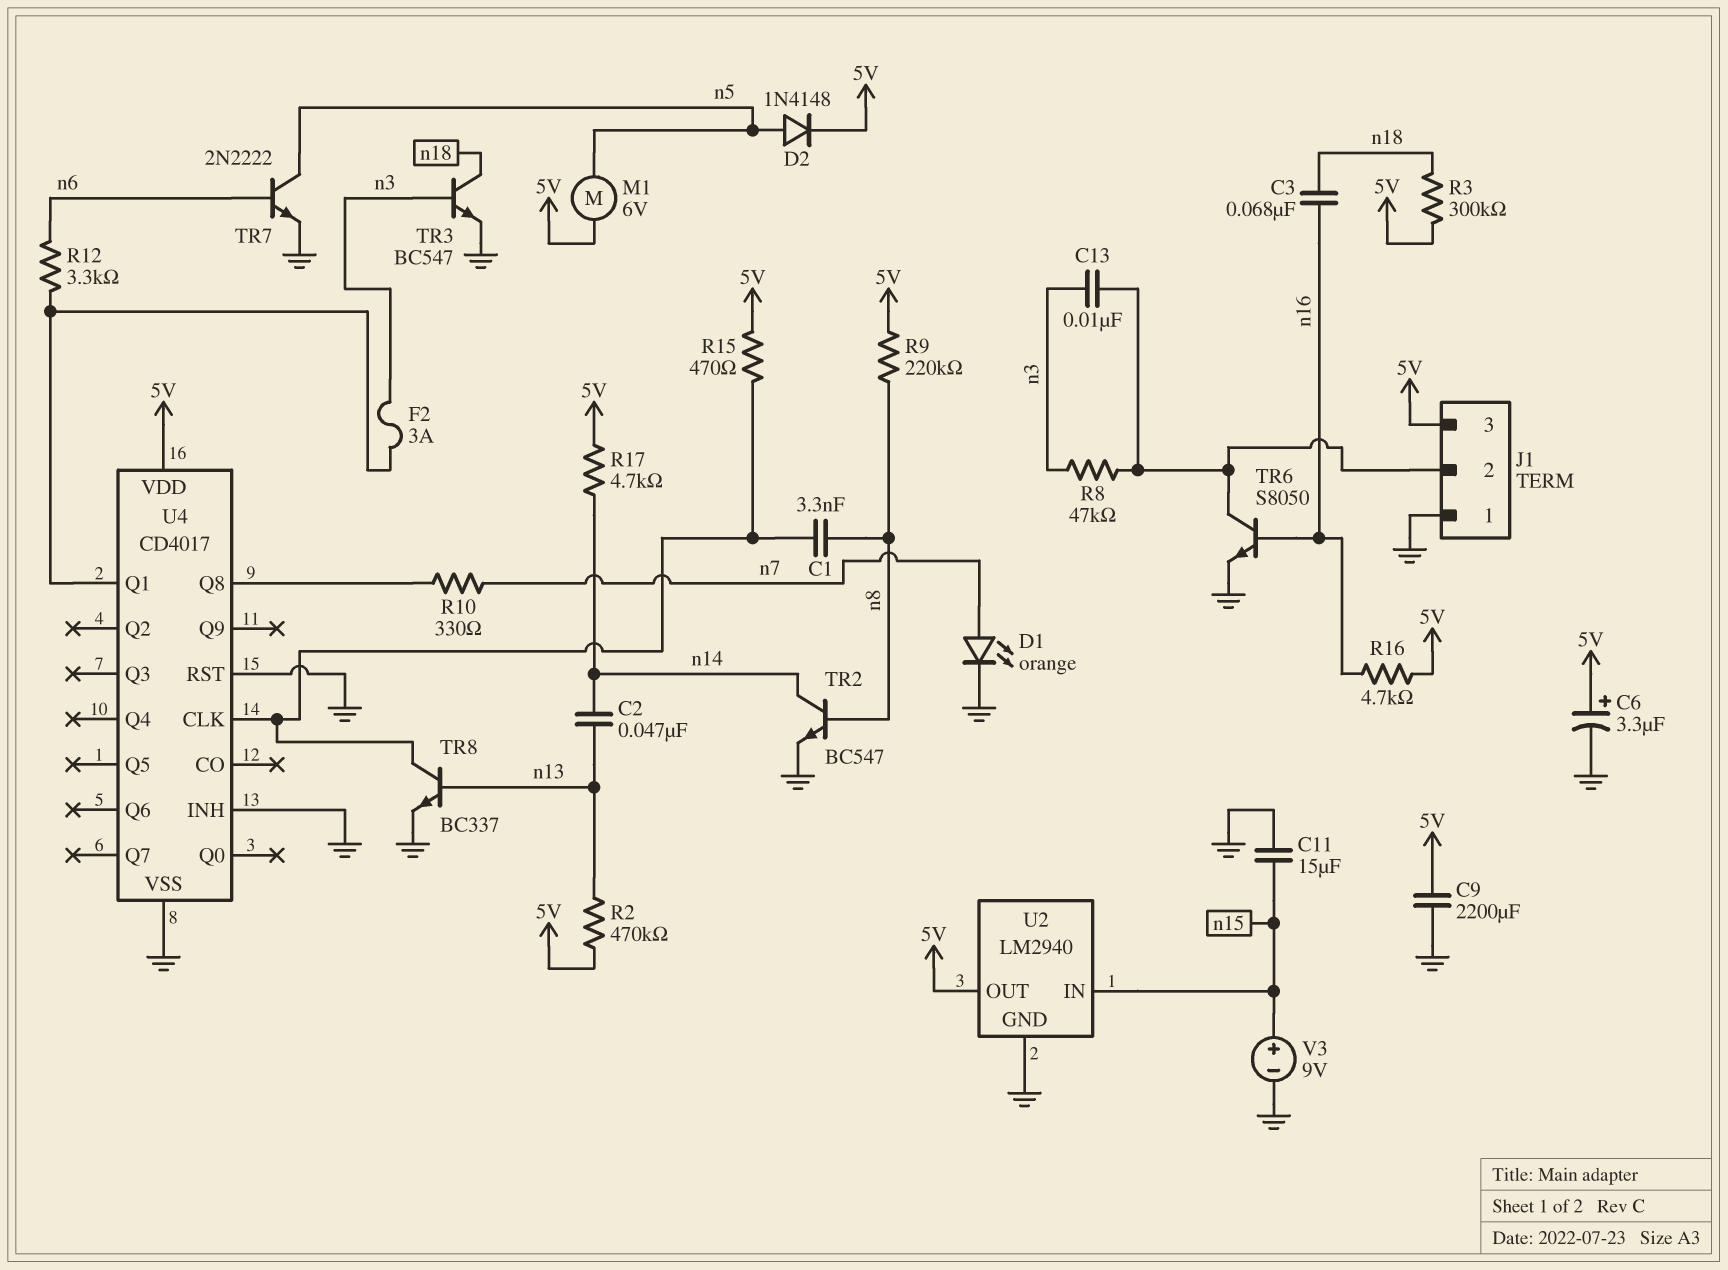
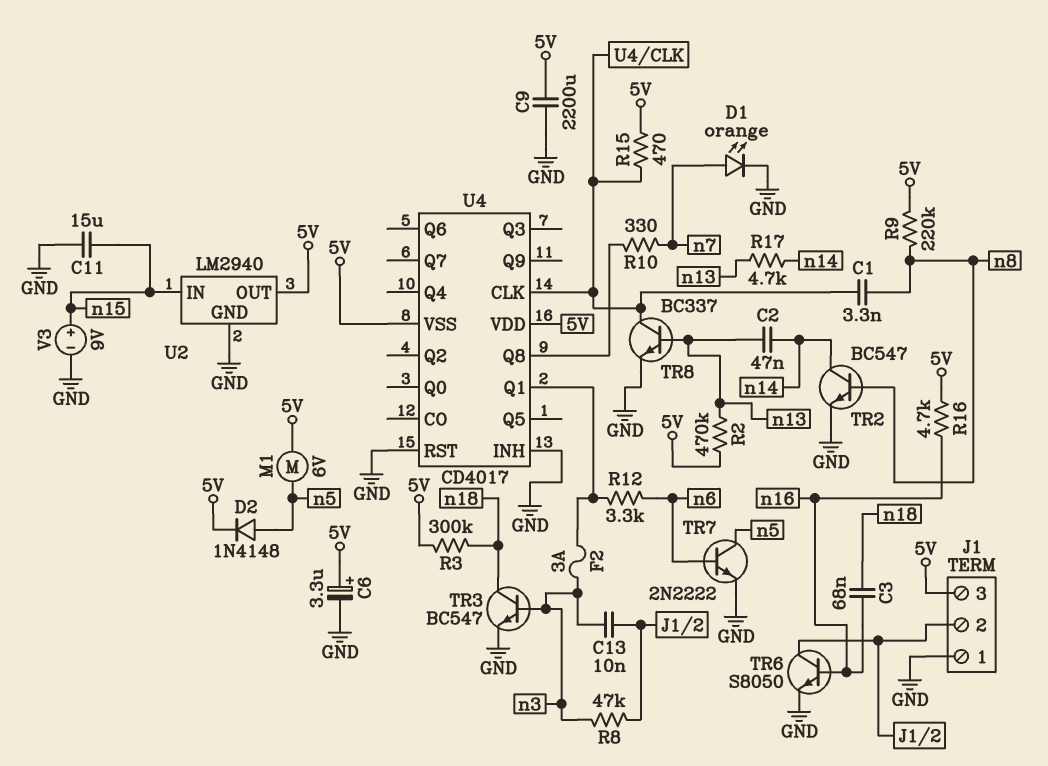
R17: 4.7k (5V, n14) -> 4.7k (n13, n14)
U4 pin VSS: GND -> 5V

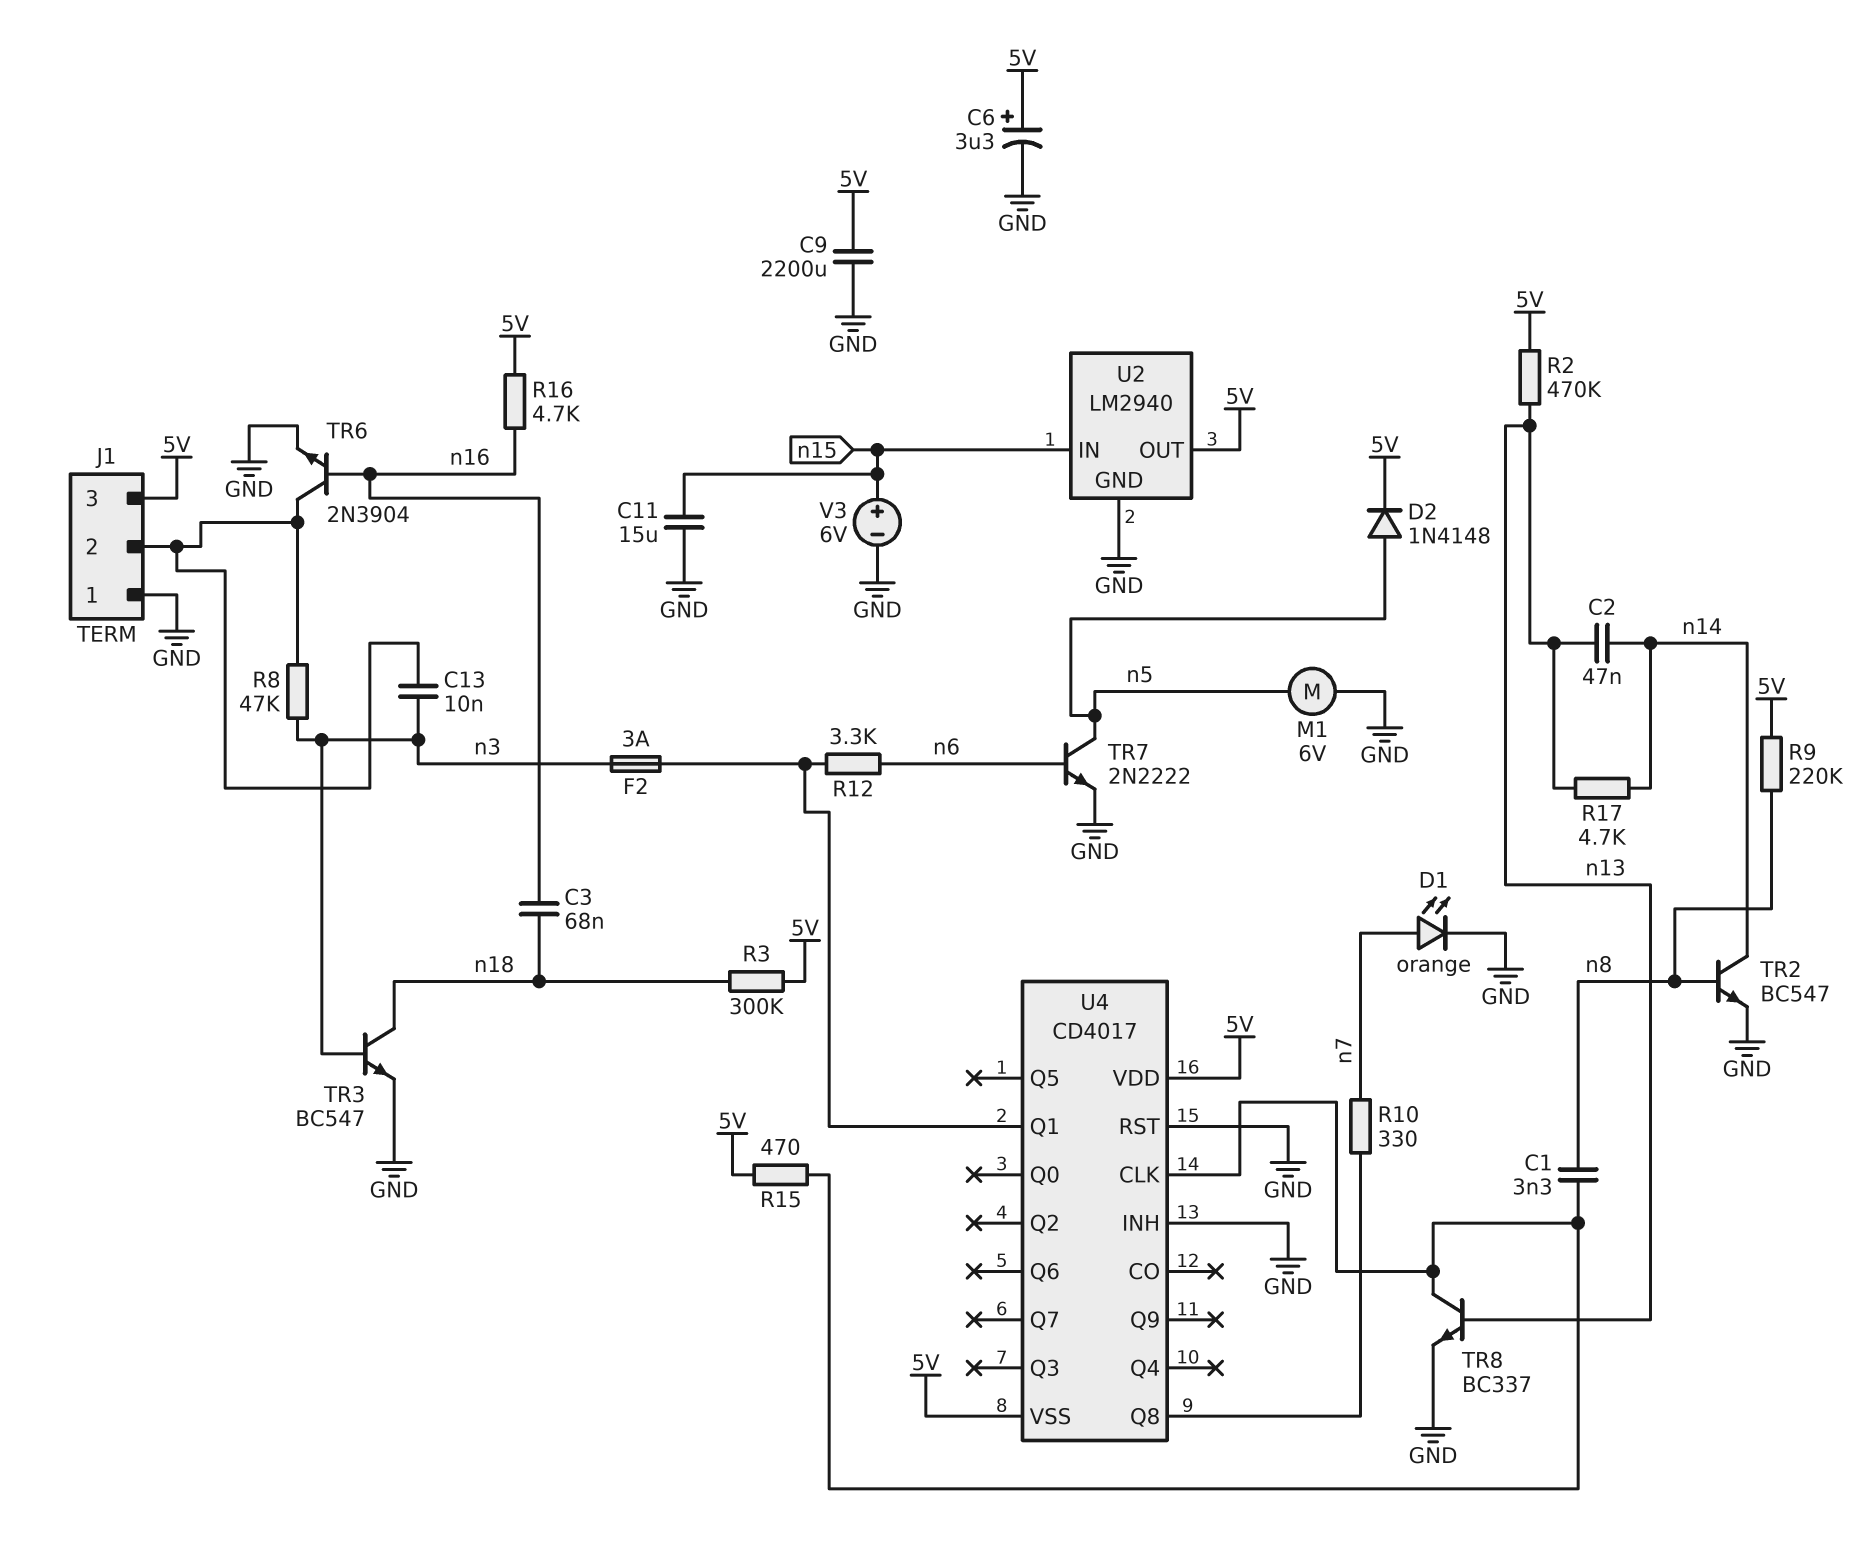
M1: motor 6V (5V, n5) -> motor 6V (GND, n5)
TR6: NPN S8050 (B n16, C J1/2, E GND) -> NPN 2N3904 (B n16, C J1/2, E GND)
V3: 9V (plus n15, minus GND) -> 6V (plus n15, minus GND)

